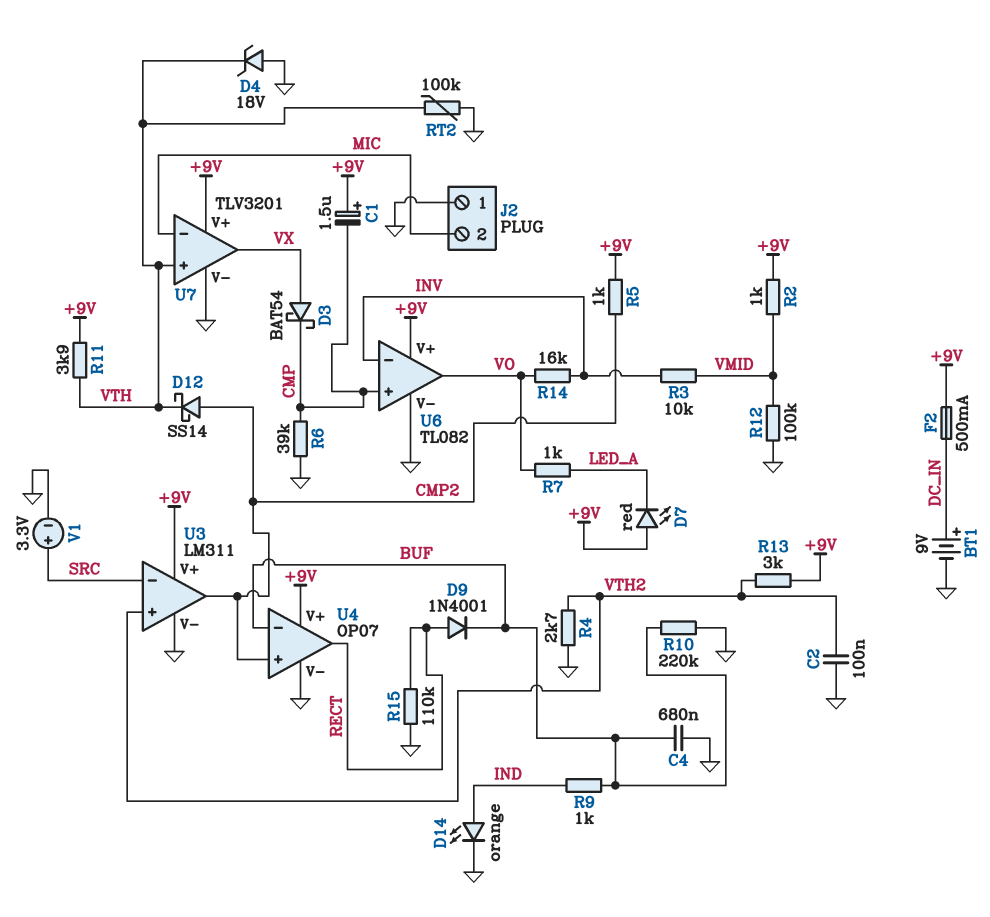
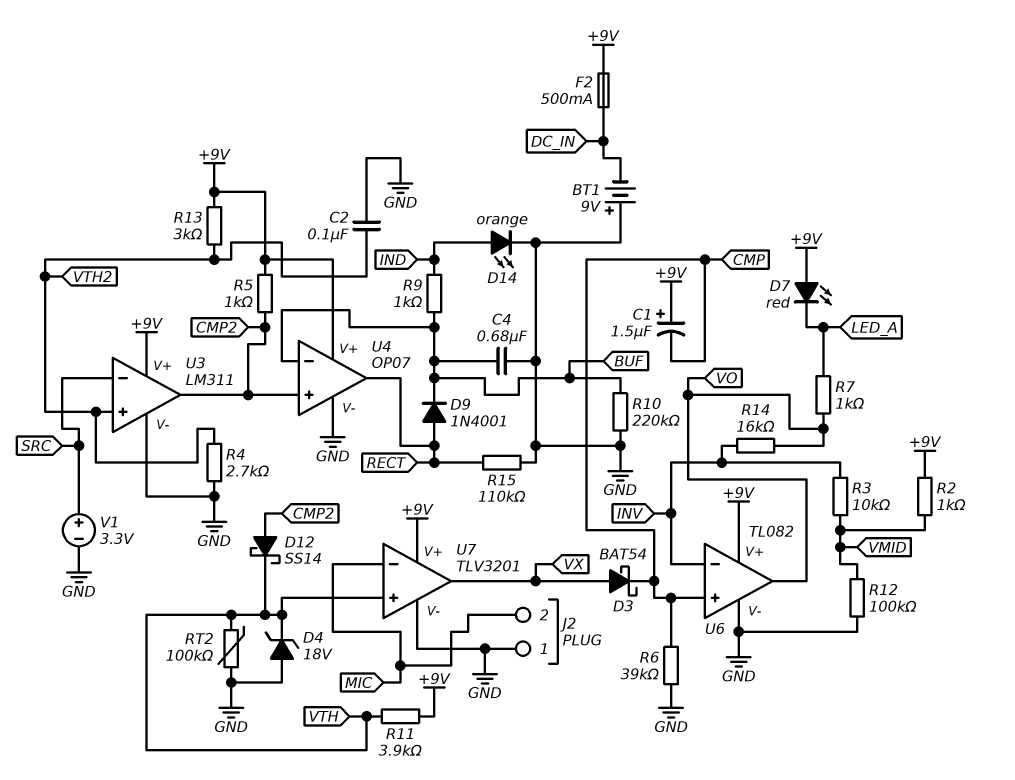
BT1: 9V (plus DC_IN, minus GND) -> 9V (plus GND, minus DC_IN)

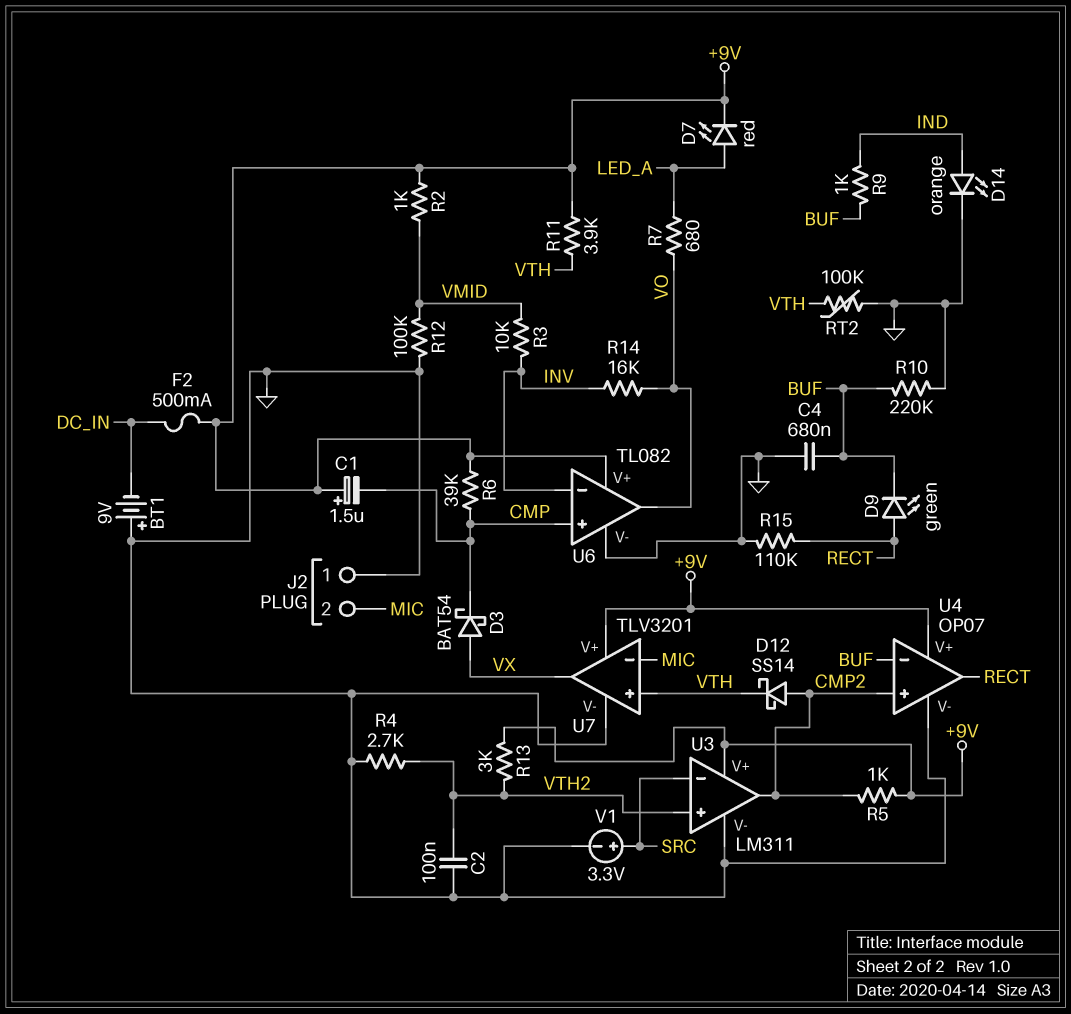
D4: zener 18V (A GND, K VTH) -> none
D7: LED red (A +9V, K LED_A) -> LED red (A LED_A, K +9V)
D9: diode 1N4001 (A RECT, K BUF) -> LED green (A RECT, K BUF)
R6: 39k (CMP, GND) -> 39k (+9V, CMP)
R7: 1k (LED_A, VO) -> 680 (LED_A, VO)

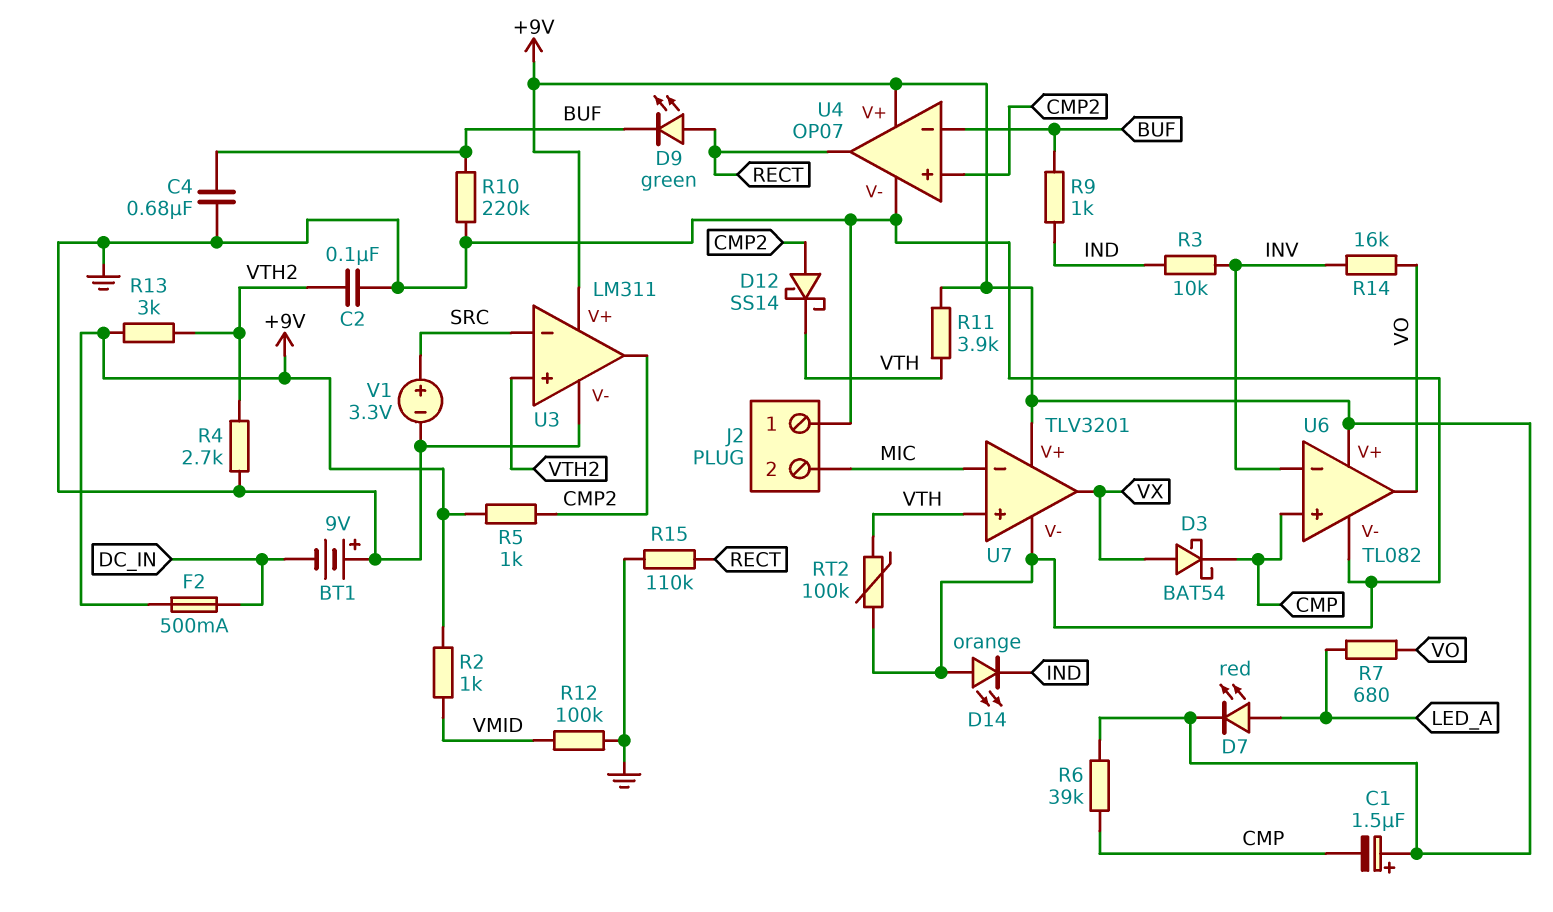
D14: LED orange (A IND, K GND) -> LED orange (A GND, K IND)
R3: 10k (INV, VMID) -> 10k (IND, INV)

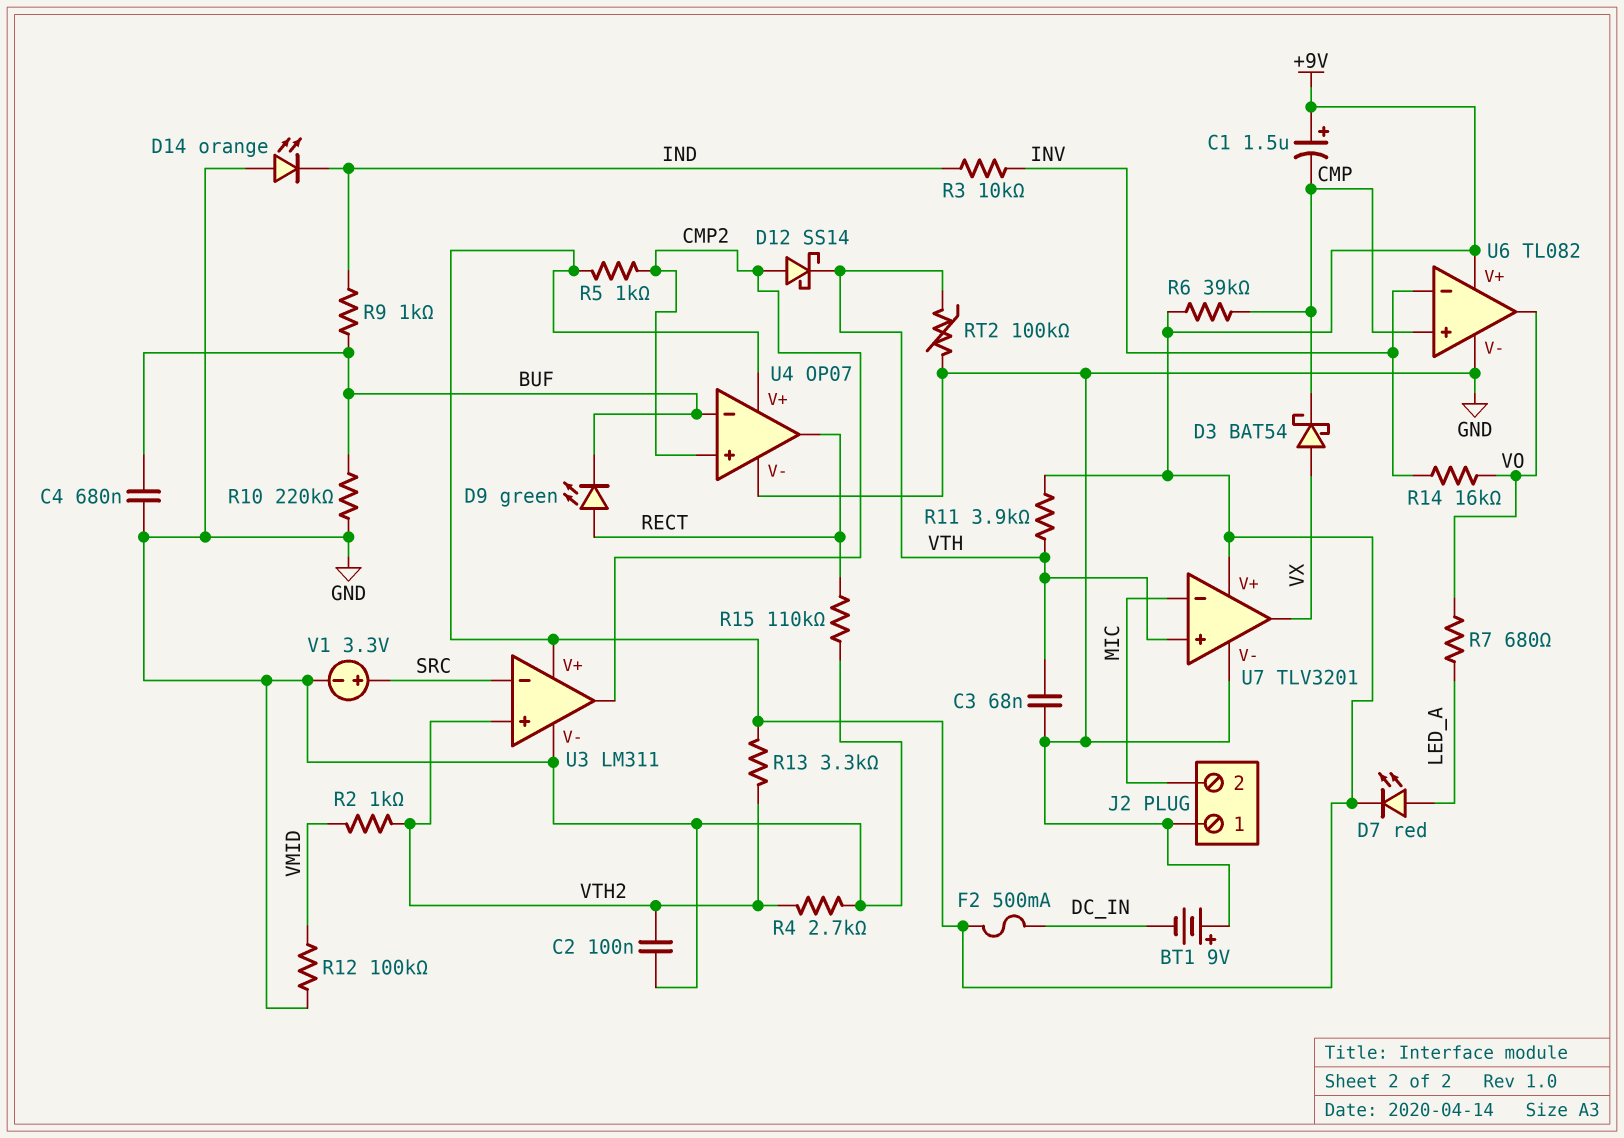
C3: none -> 68nF (GND, VTH)
R2: 1k (+9V, VMID) -> 1k (VMID, VTH2)
R13: 3k (+9V, VTH2) -> 3.3k (+9V, VTH2)

